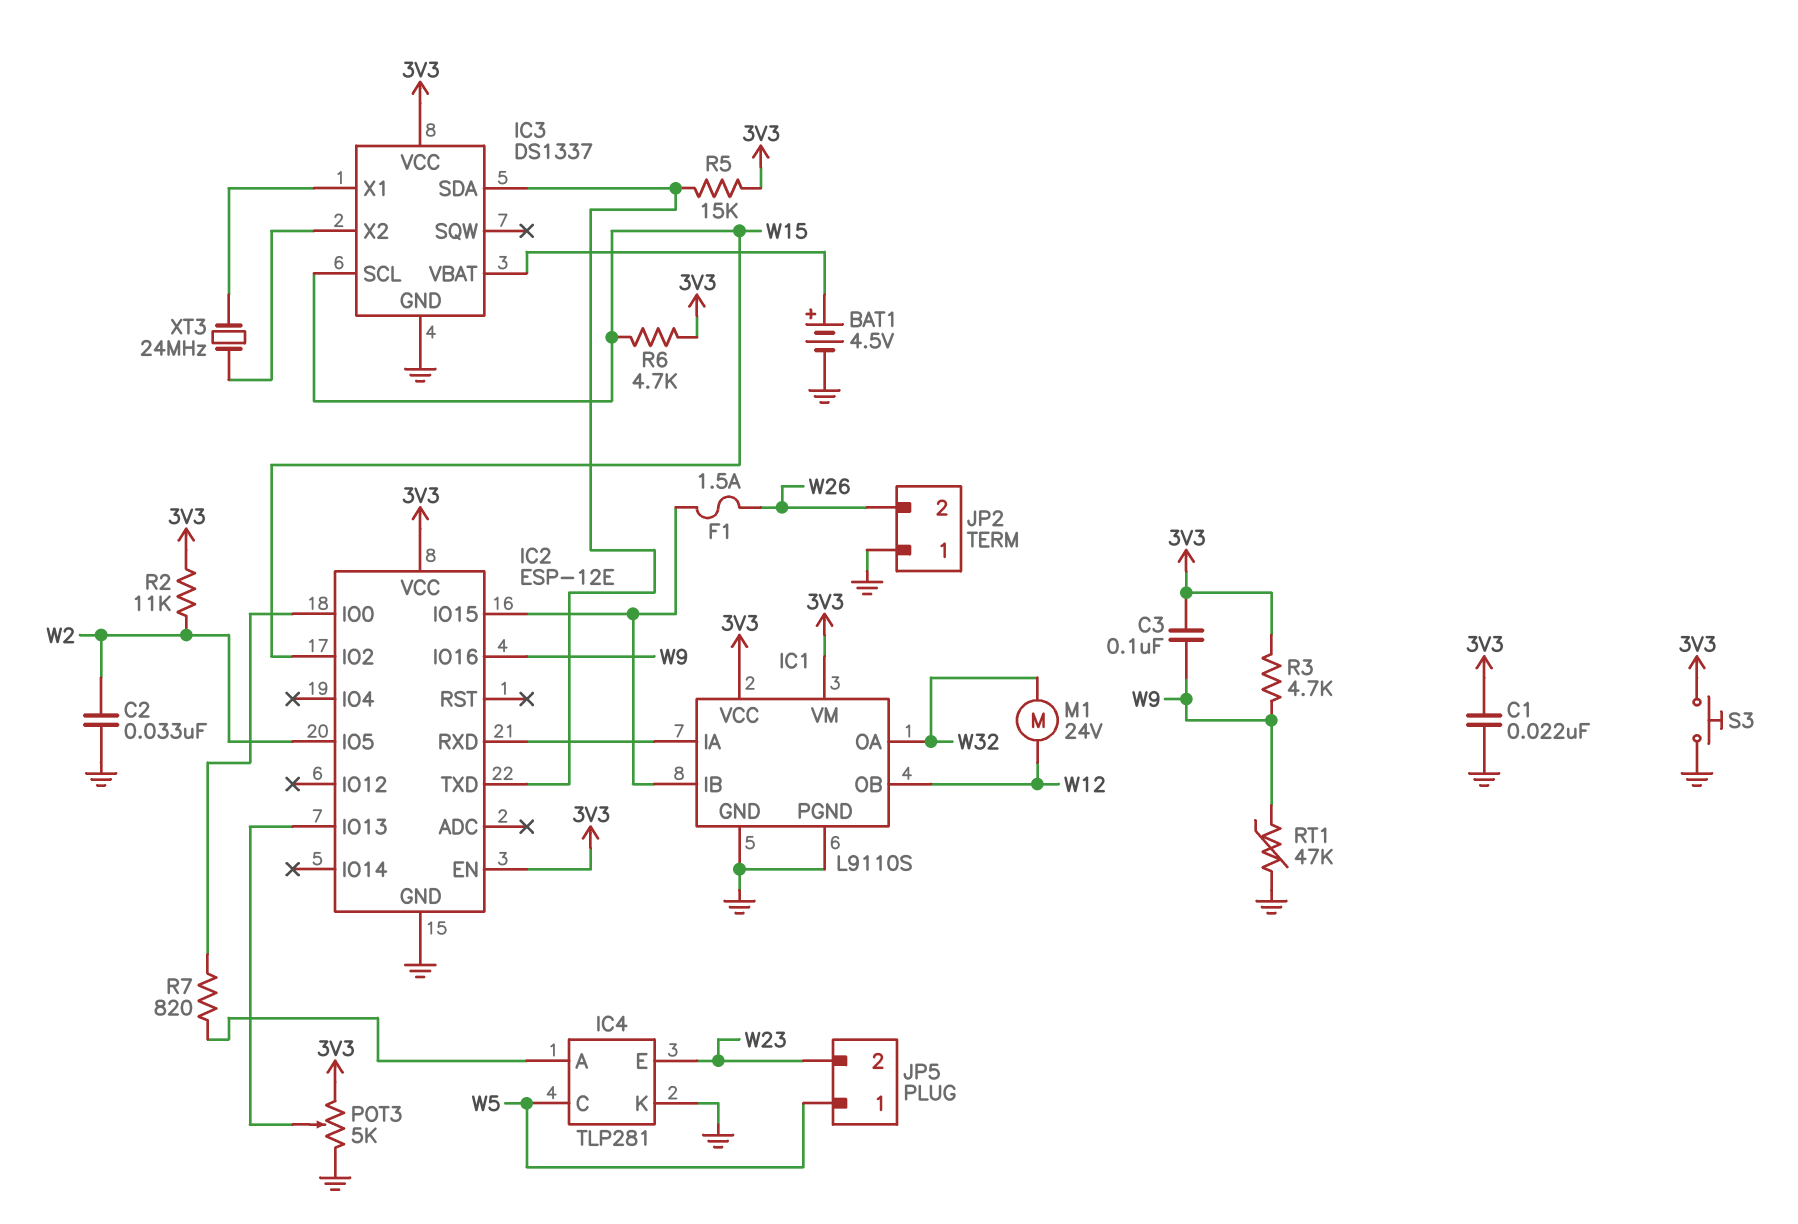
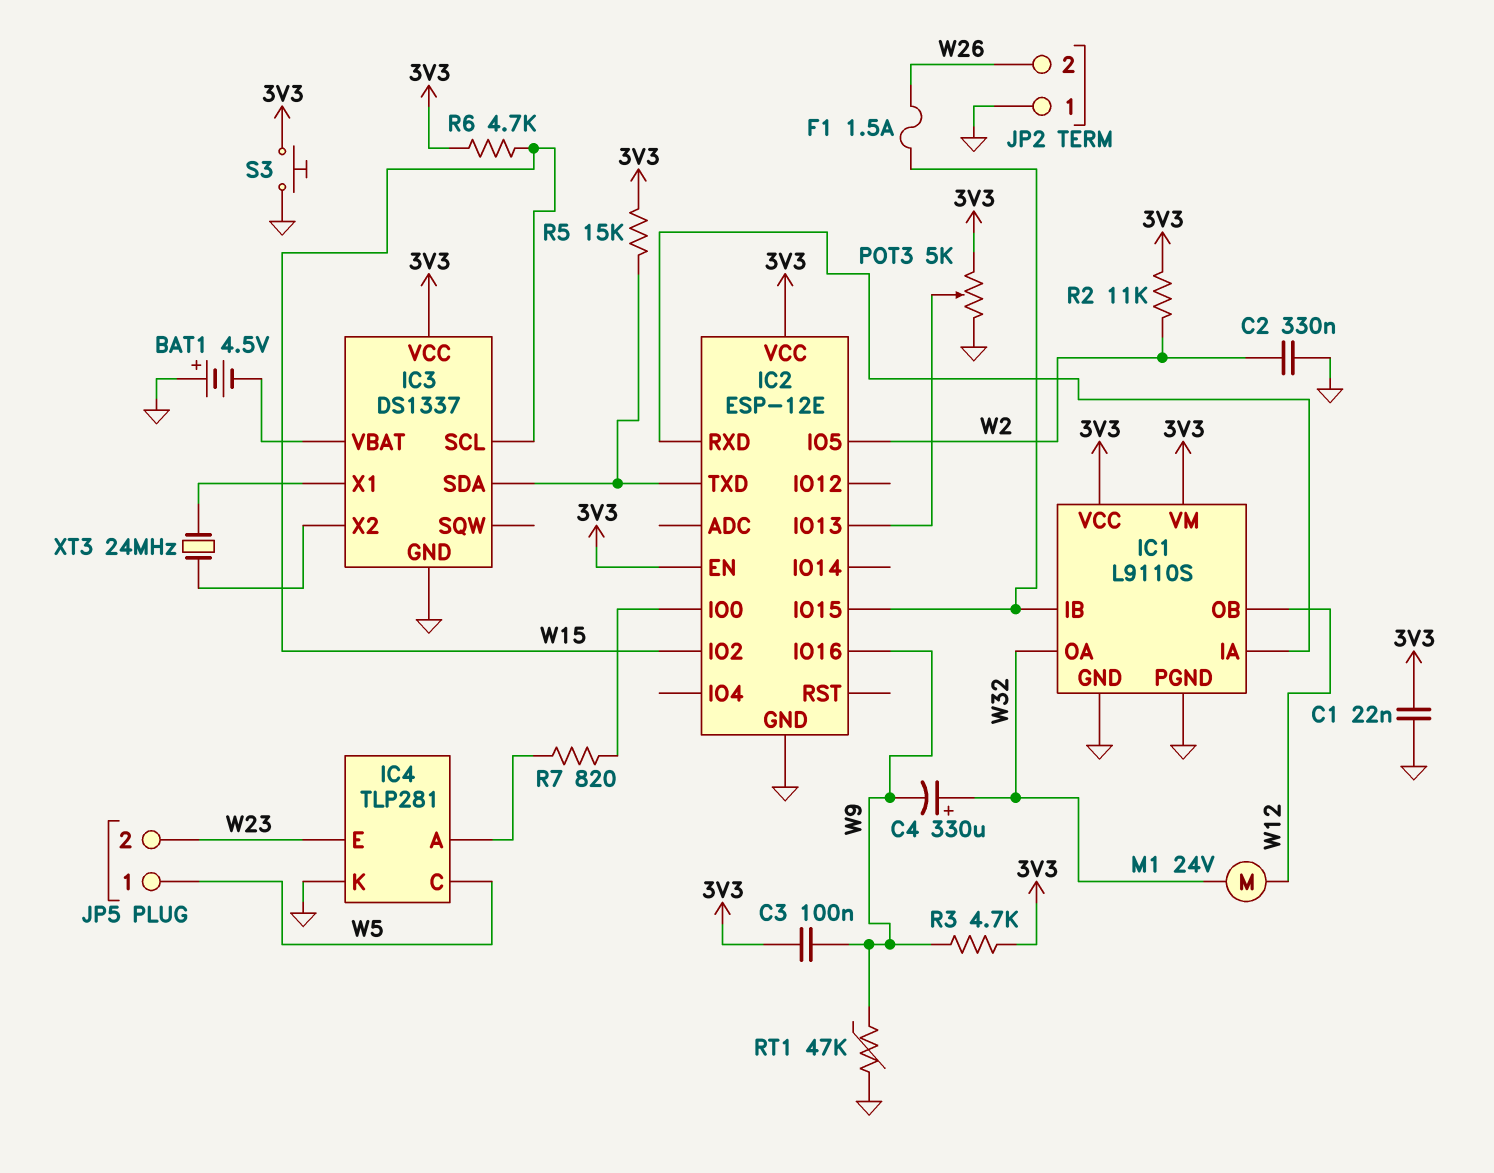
BAT1: 4.5V (plus IC3/VBAT, minus GND) -> 4.5V (plus GND, minus IC3/VBAT)
C2: 33nF (GND, W2) -> 330nF (GND, W2)
C4: none -> 330uF (plus W32, minus W9)

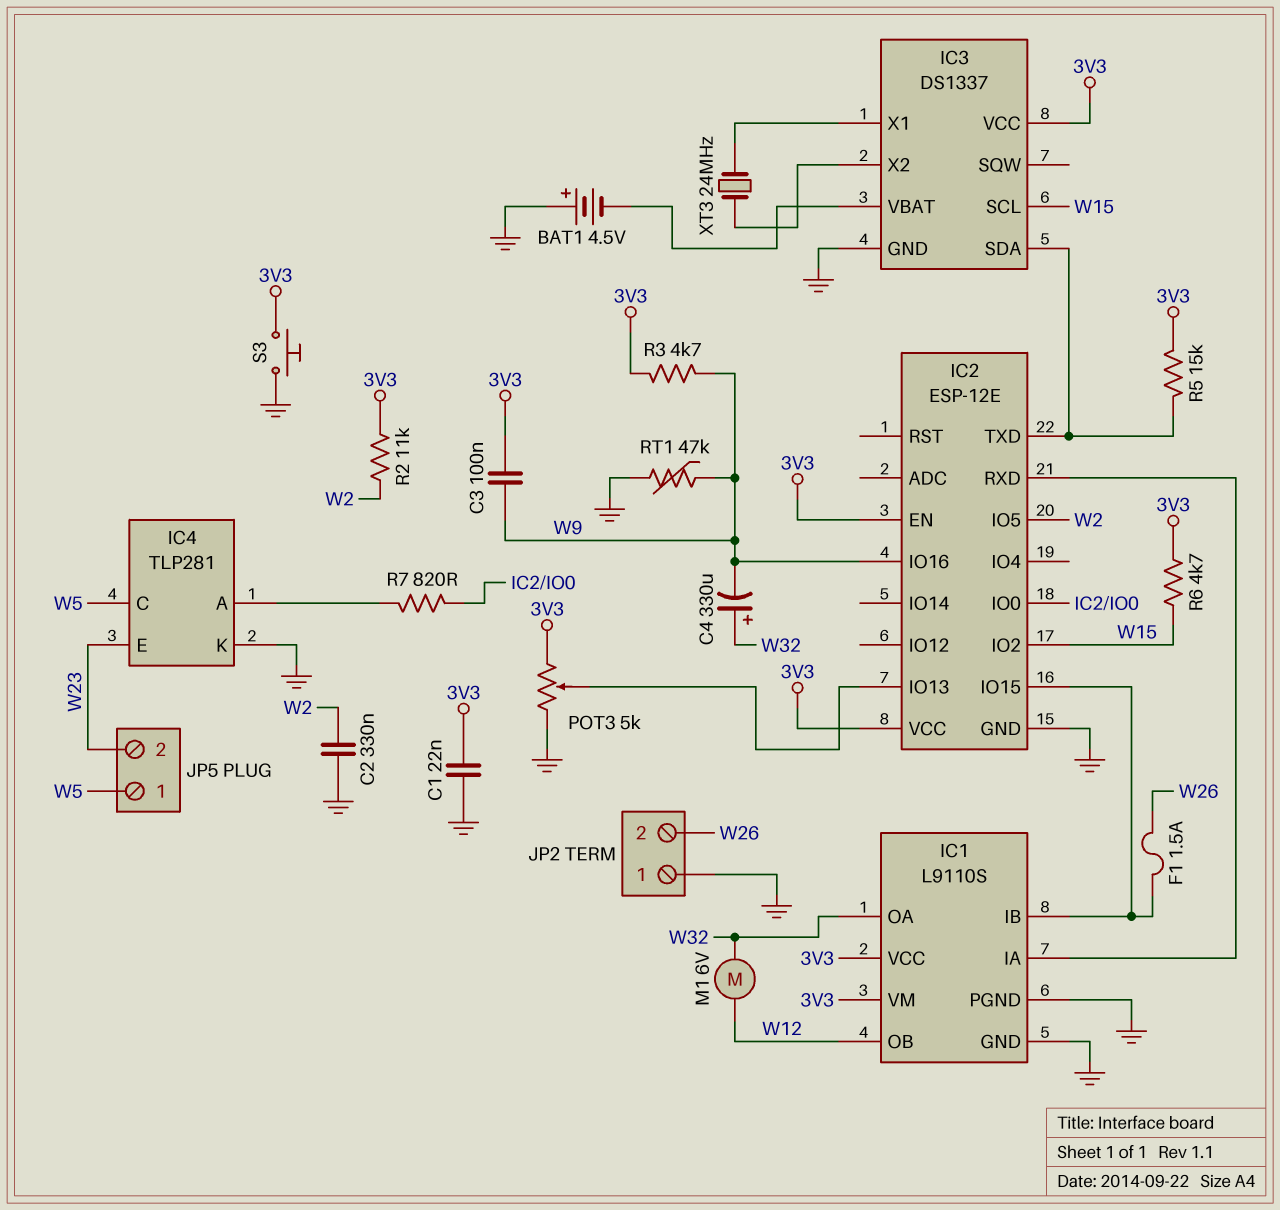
M1: motor 24V (W12, W32) -> motor 6V (W12, W32)

